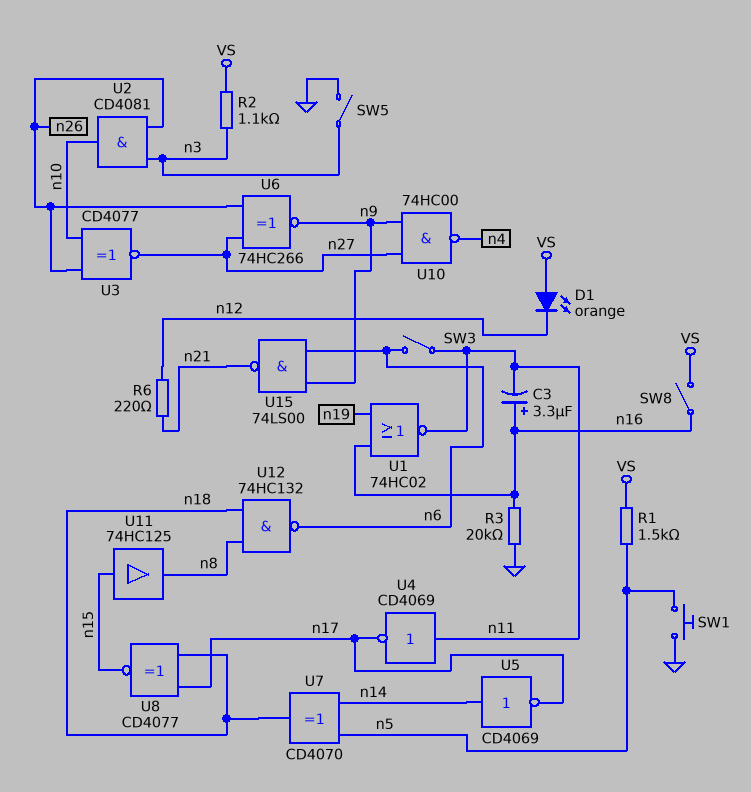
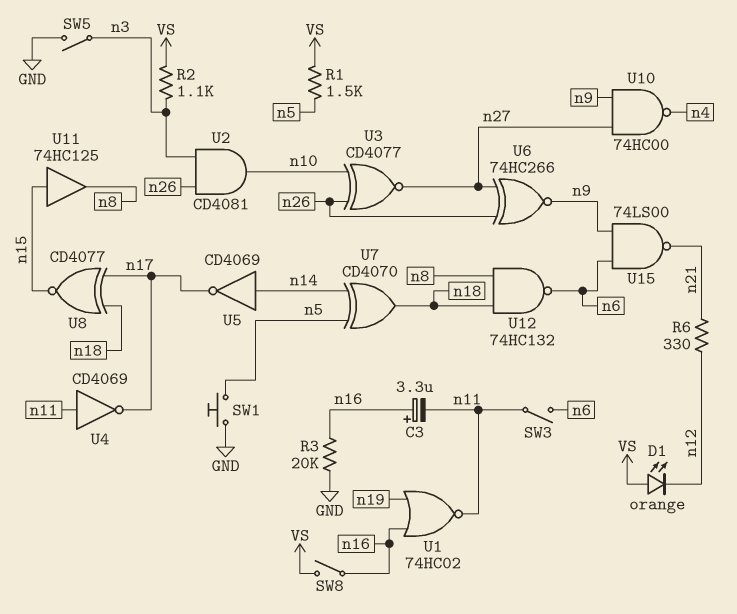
R6: 220 (n12, n21) -> 330 (n12, n21)

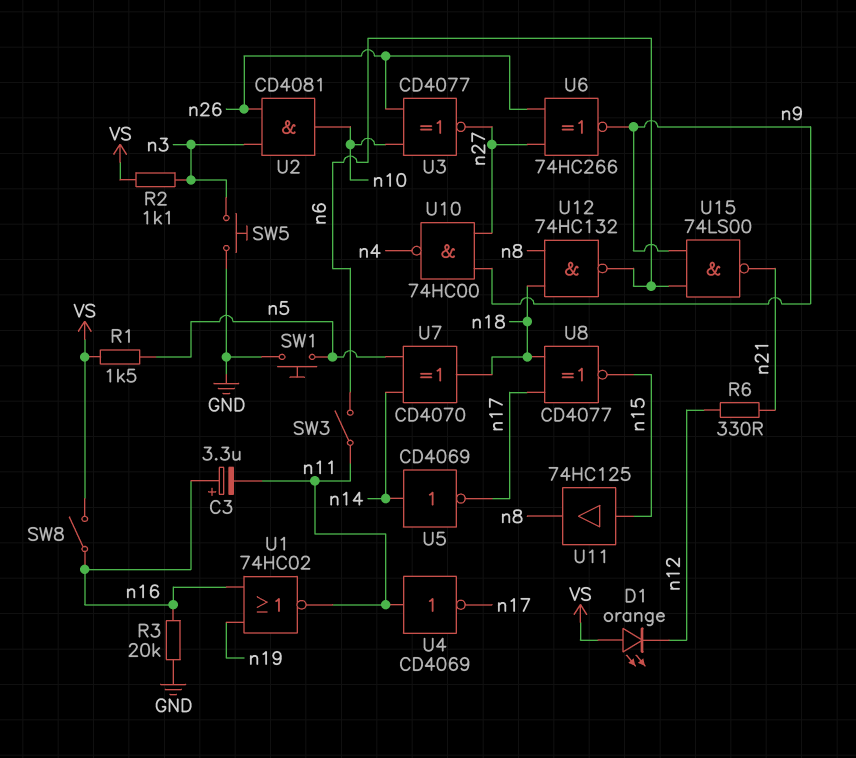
SW5: switch (GND, n3) -> button (GND, n3)

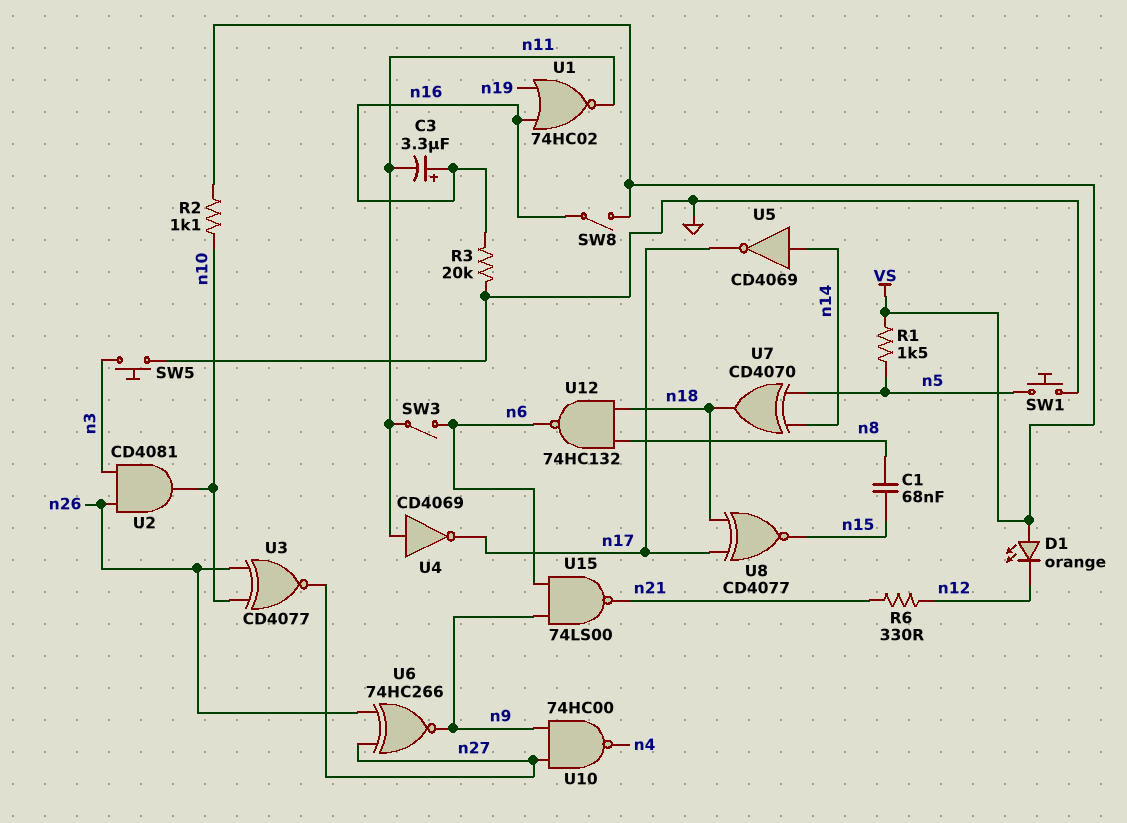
C1: none -> 68nF (n8, n15)
R2: 1.1k (VS, n3) -> 1.1k (VS, n10)
U11: buffer 74HC125 (in n15, out n8) -> none

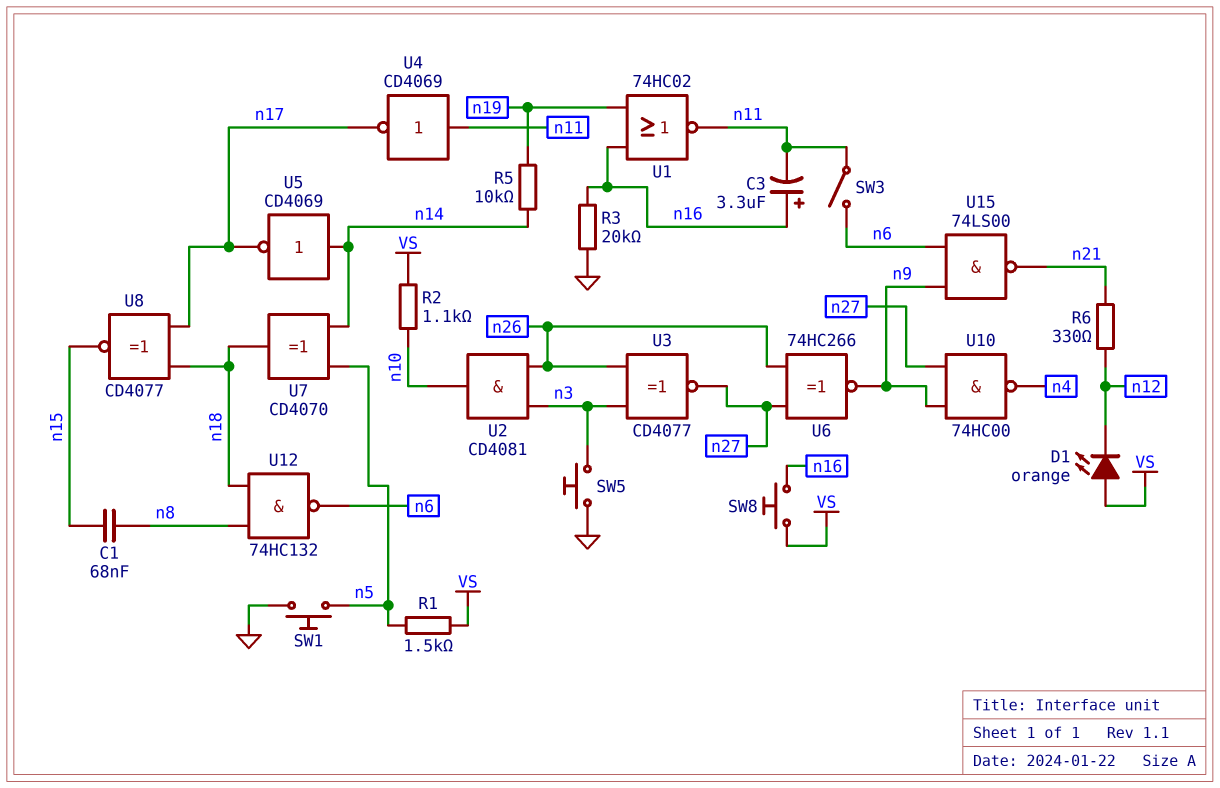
R5: none -> 10k (n14, n19)
SW8: switch (VS, n16) -> button (VS, n16)
U3: XNOR CD4077 (in n10, in n26, out n27) -> XNOR CD4077 (in n3, in n26, out n27)

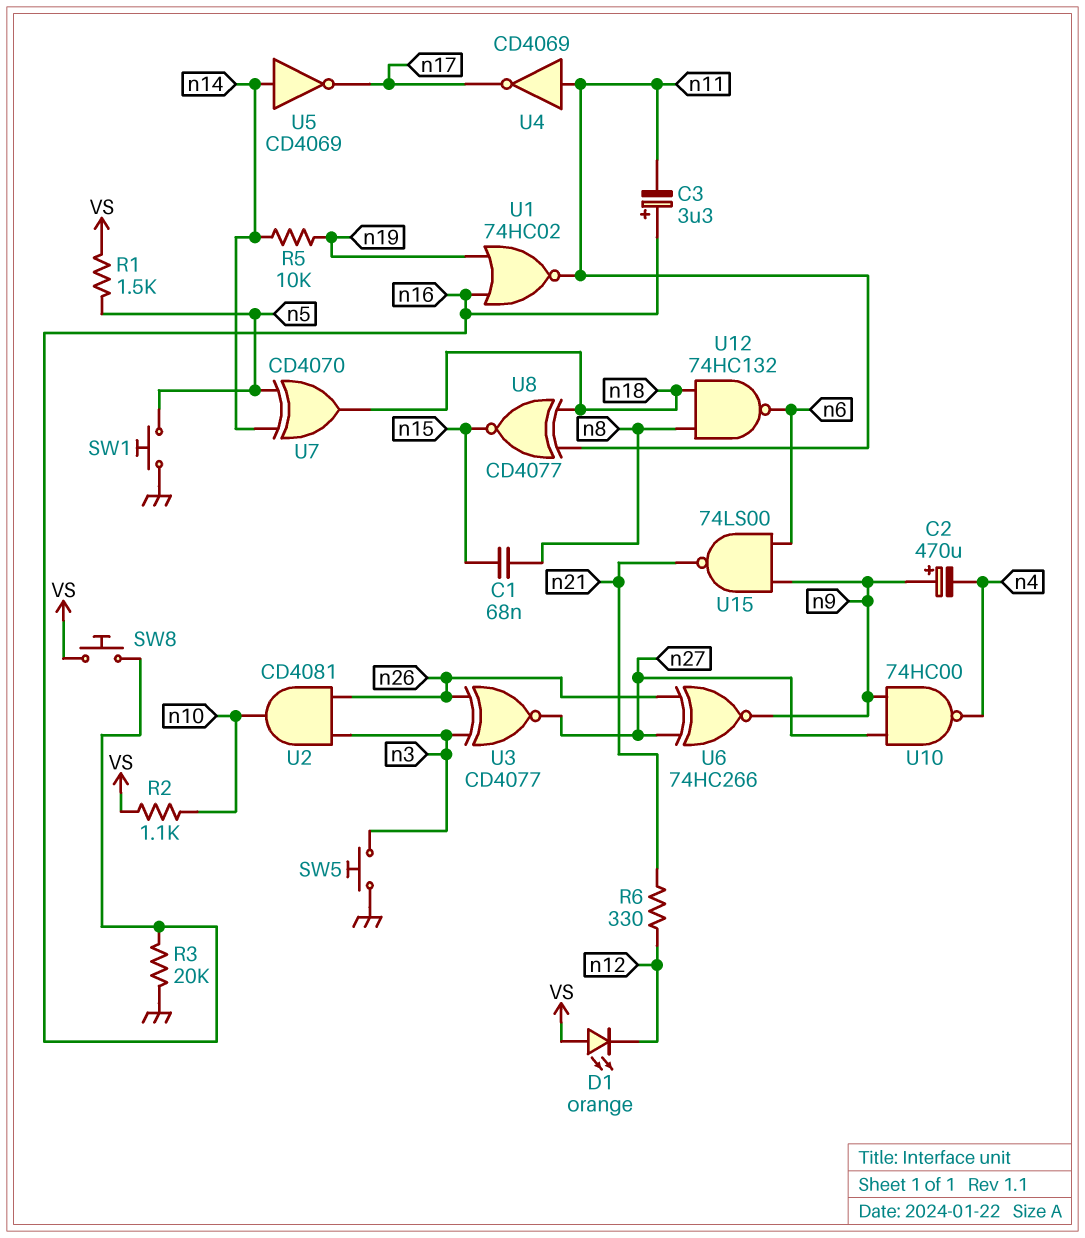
C2: none -> 470uF (plus n9, minus n4)
SW3: switch (n6, n11) -> none
U8: XNOR CD4077 (in n17, in n18, out n15) -> XNOR CD4077 (in n11, in n18, out n15)

